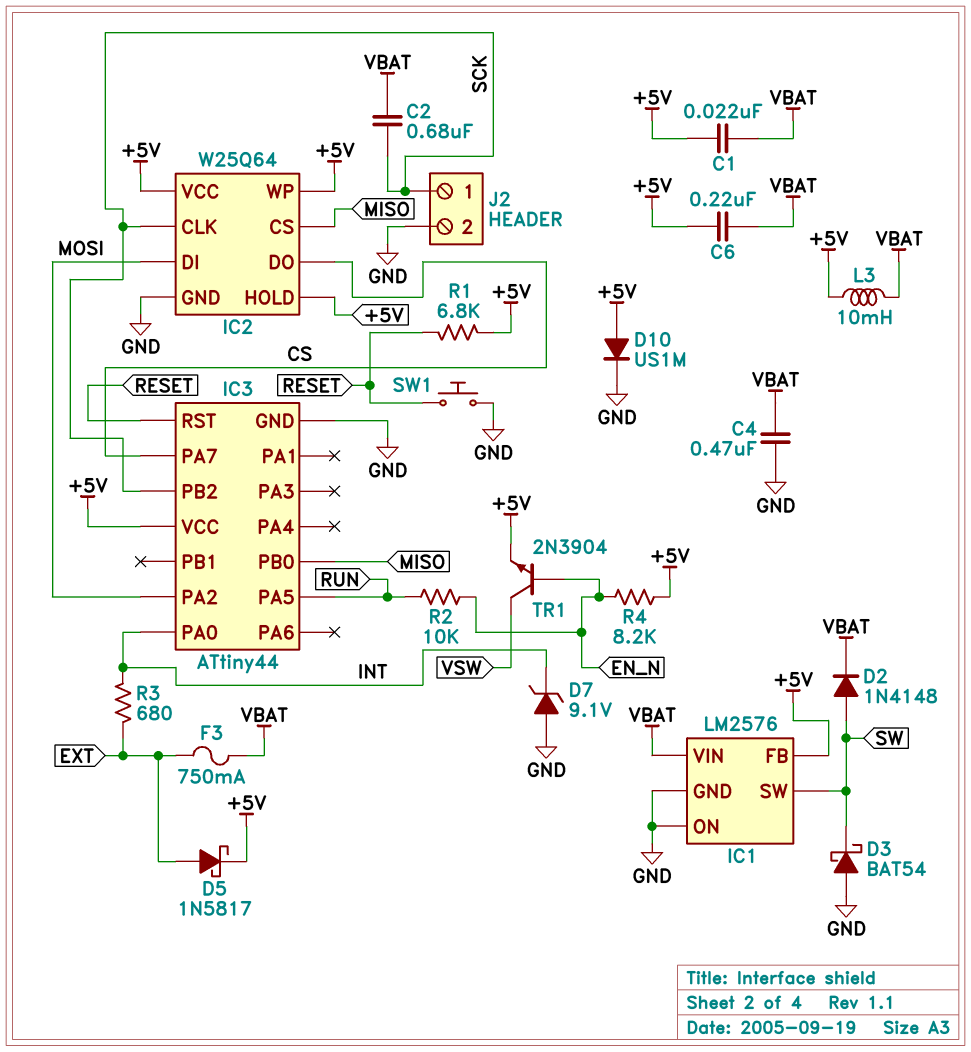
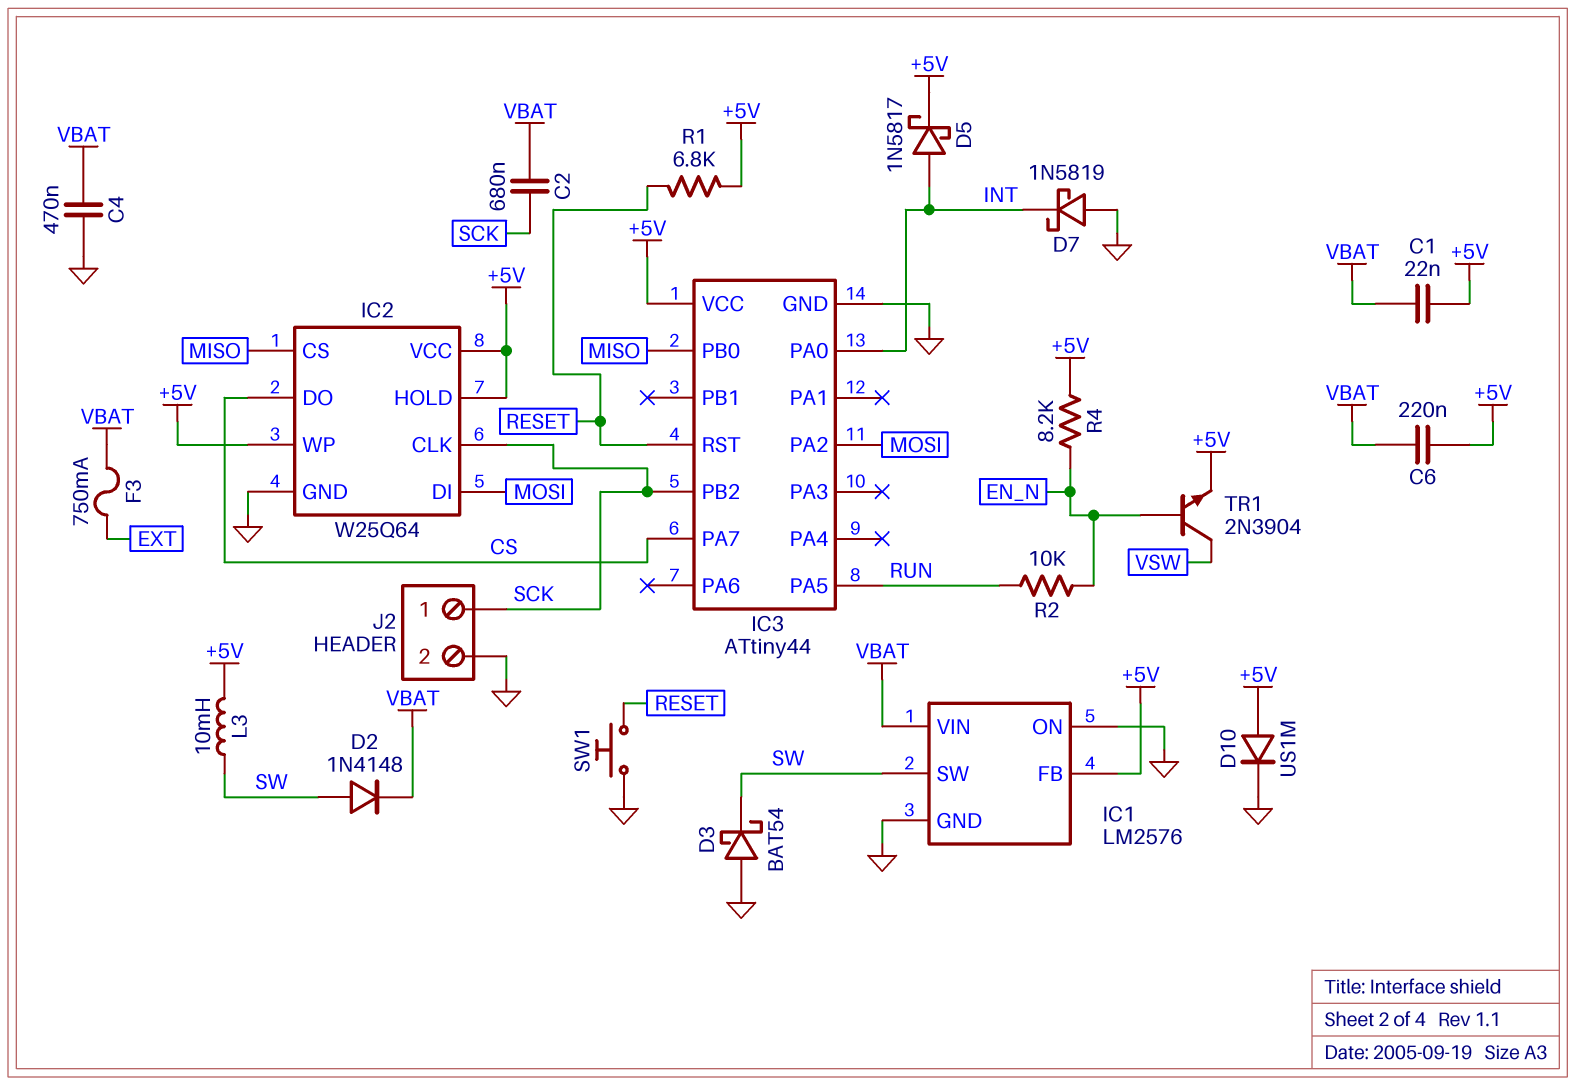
D5: schottky 1N5817 (A EXT, K +5V) -> schottky 1N5817 (A INT, K +5V)
D7: zener 9.1V (A GND, K INT) -> schottky 1N5819 (A GND, K INT)
L3: 10mH (+5V, VBAT) -> 10mH (+5V, SW)
R3: 680 (EXT, INT) -> none

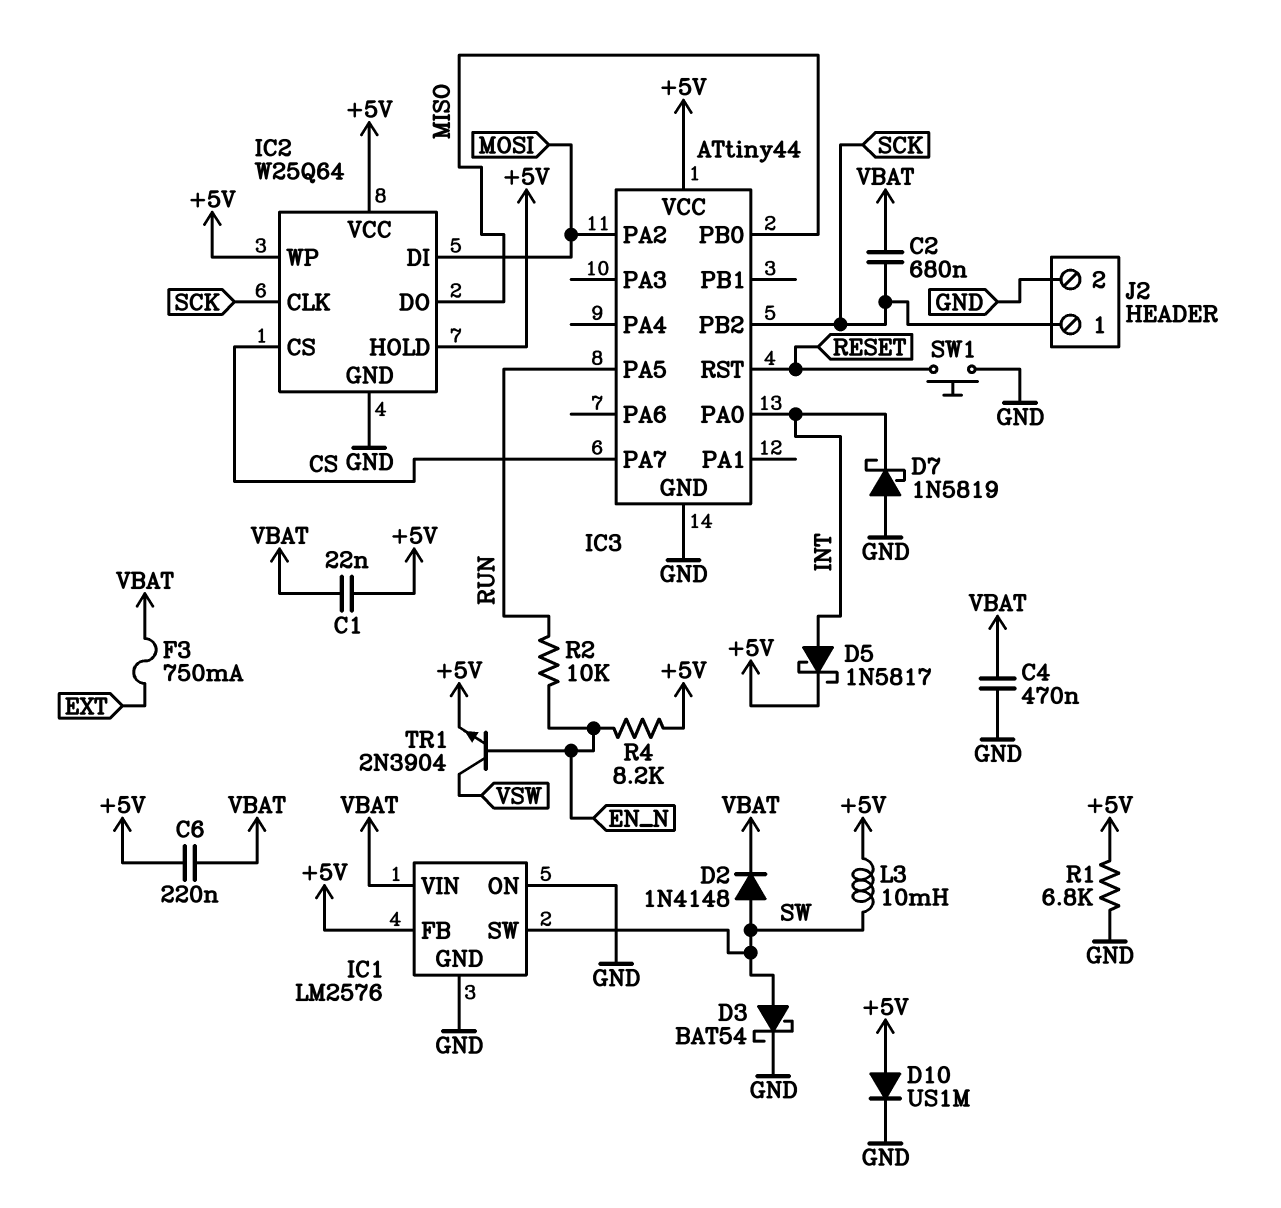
D3: schottky BAT54 (A GND, K SW) -> schottky BAT54 (A SW, K GND)
IC2 pin CS: MISO -> CS
IC2 pin DO: CS -> MISO
R1: 6.8k (+5V, RESET) -> 6.8k (+5V, GND)

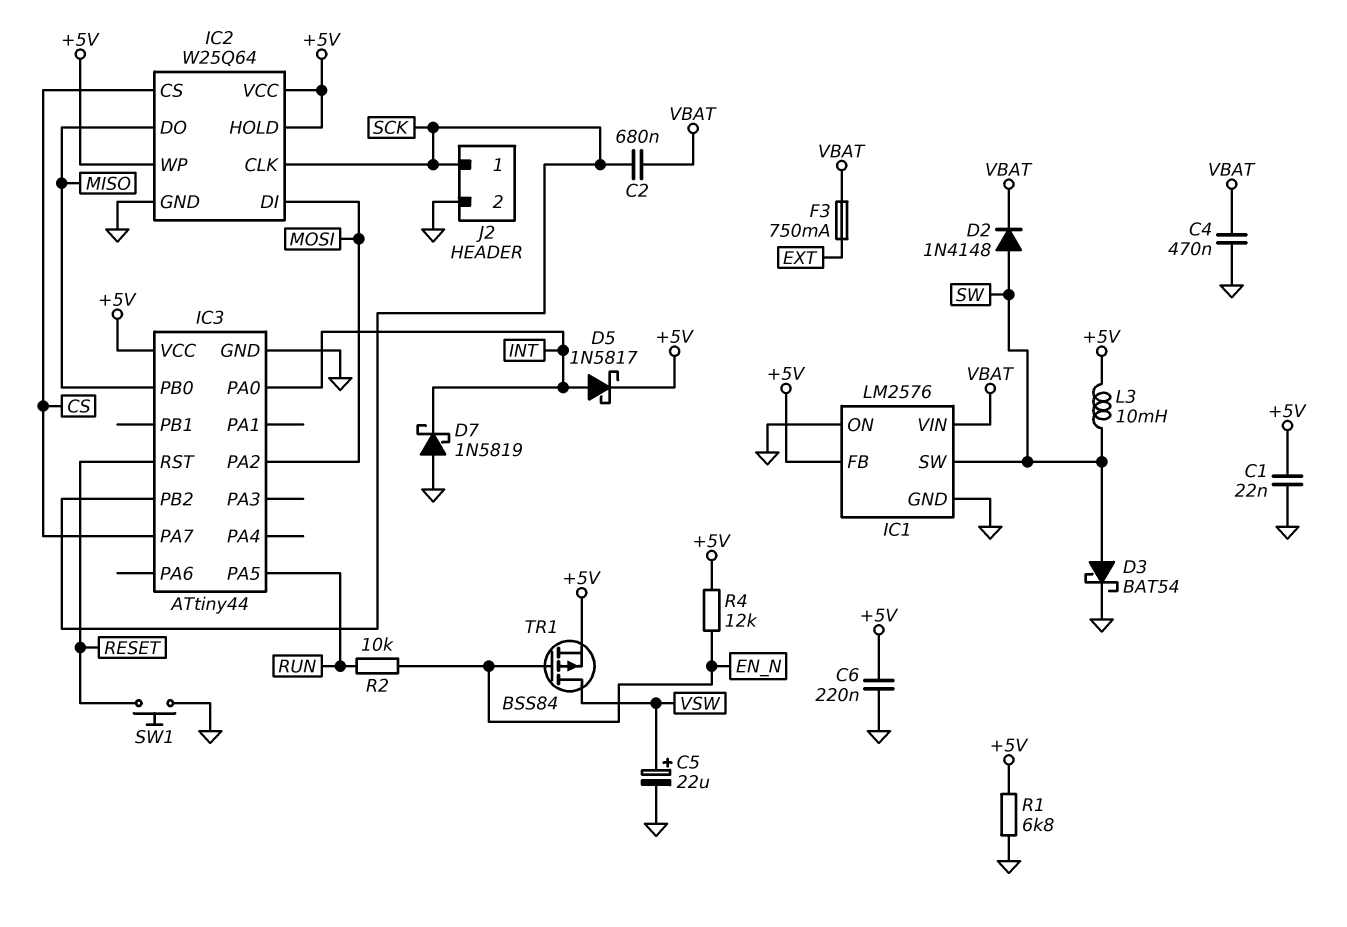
C1: 22nF (+5V, VBAT) -> 22nF (+5V, GND)
C5: none -> 22uF (plus VSW, minus GND)
C6: 220nF (+5V, VBAT) -> 220nF (+5V, GND)
D10: diode US1M (A +5V, K GND) -> none
R4: 8.2k (+5V, EN_N) -> 12k (+5V, EN_N)
TR1: NPN 2N3904 (B EN_N, C VSW, E +5V) -> PMOS BSS84 (G EN_N, D VSW, S +5V)

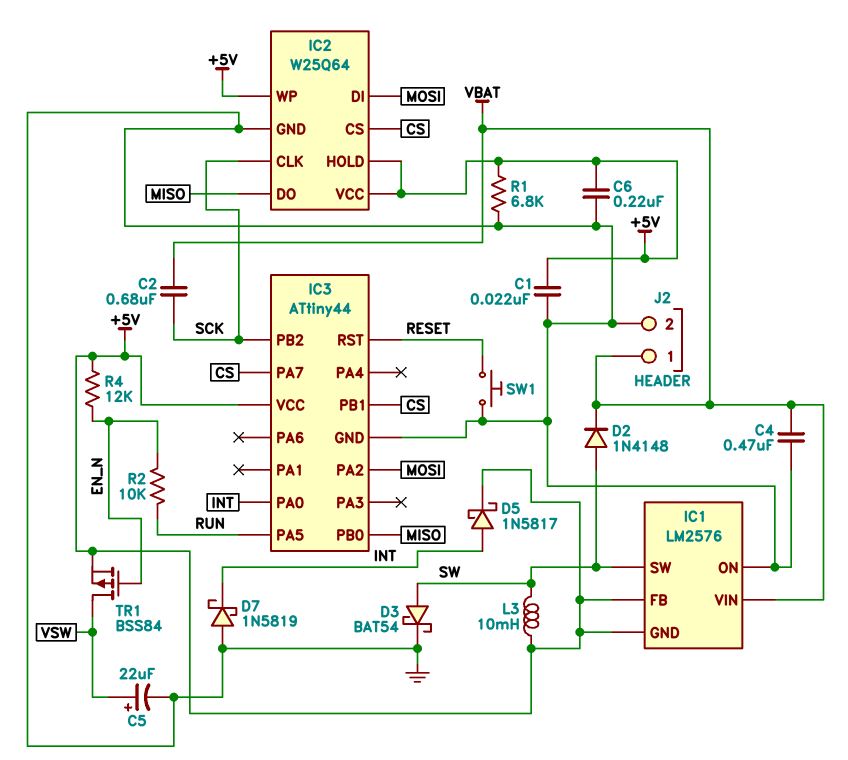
F3: 750mA (EXT, VBAT) -> none
IC1 pin GND: GND -> +5V
IC3 pin PB1: none -> CS
J2 pin 1: SCK -> VBAT

